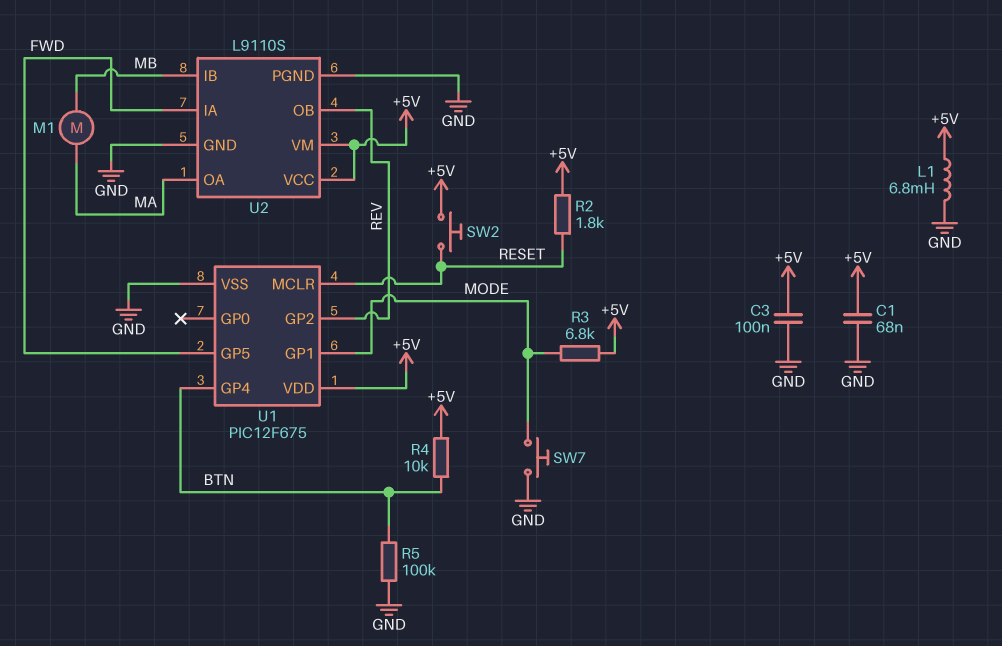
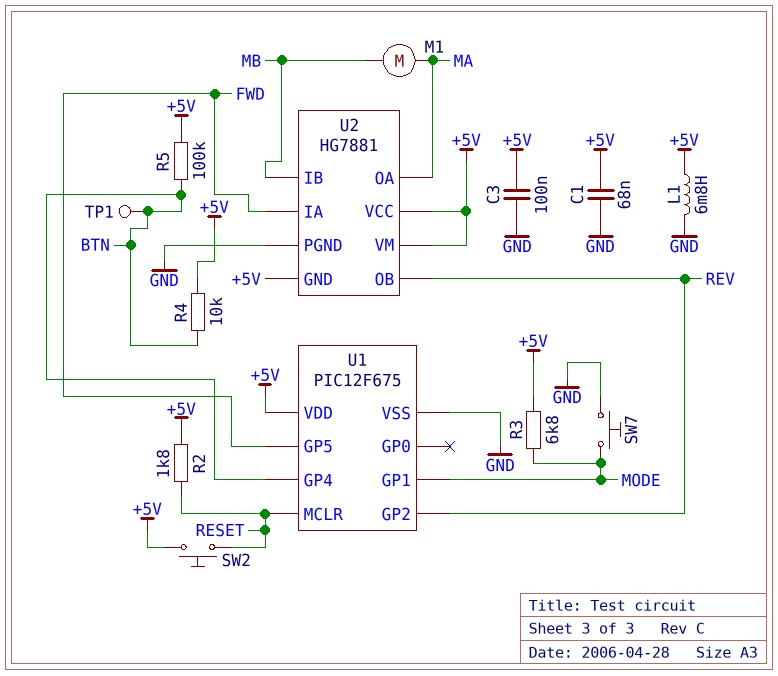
R5: 100k (BTN, GND) -> 100k (+5V, BTN)
TP1: none -> test point (BTN)
U2: L9110S -> HG7881
U2 pin GND: GND -> +5V

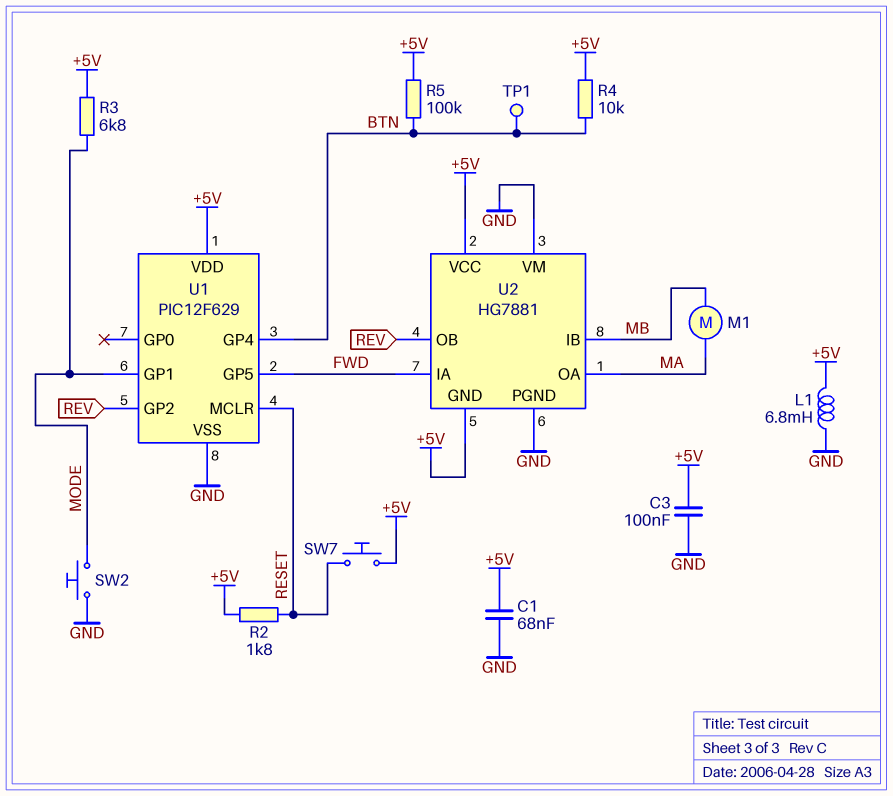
SW2: button (+5V, RESET) -> button (GND, MODE)
SW7: button (GND, MODE) -> button (+5V, RESET)
U1: PIC12F675 -> PIC12F629
U2 pin VM: +5V -> GND

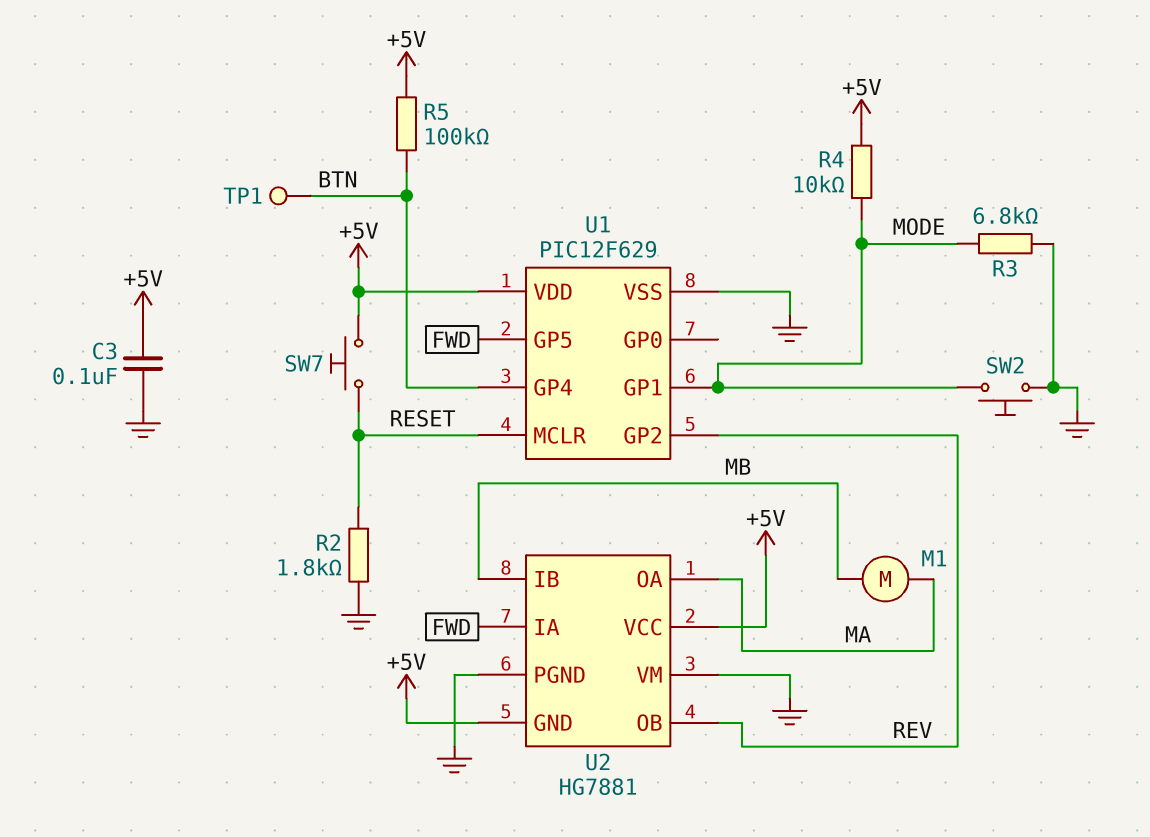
C1: 68nF (+5V, GND) -> none
L1: 6.8mH (+5V, GND) -> none
R2: 1.8k (+5V, RESET) -> 1.8k (GND, RESET)
R3: 6.8k (+5V, MODE) -> 6.8k (GND, MODE)
R4: 10k (+5V, BTN) -> 10k (+5V, MODE)

